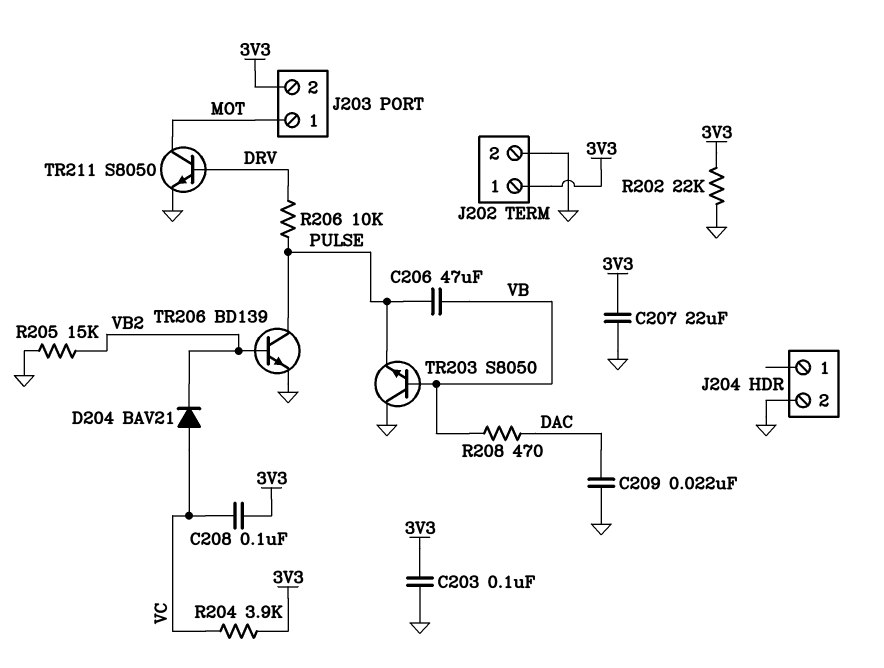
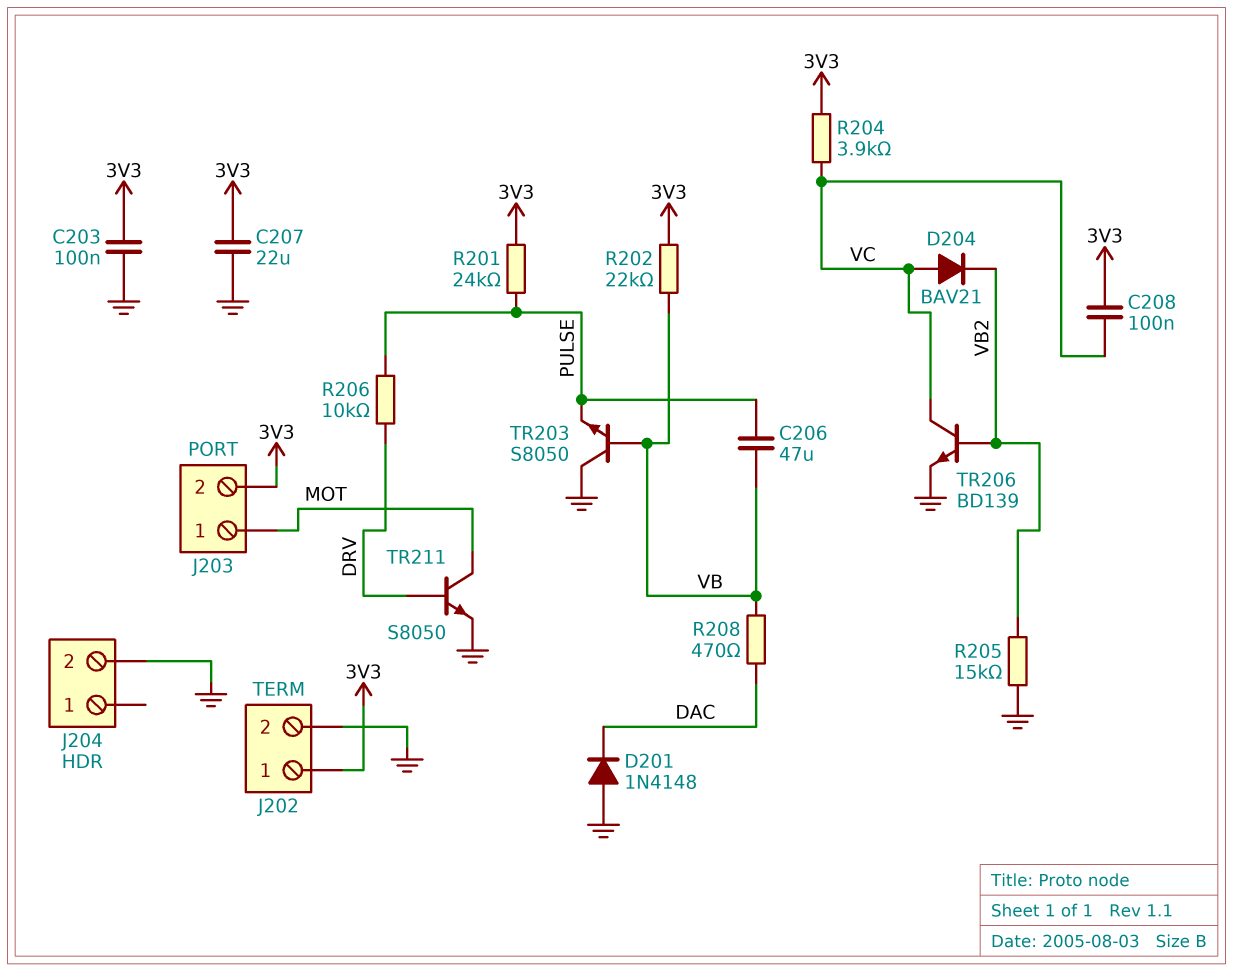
C209: 22nF (DAC, GND) -> none
D201: none -> diode 1N4148 (A GND, K DAC)
R201: none -> 24k (3V3, PULSE)
R202: 22k (3V3, GND) -> 22k (3V3, VB)
TR206: NPN BD139 (B VB2, C PULSE, E GND) -> NPN BD139 (B VB2, C VC, E GND)

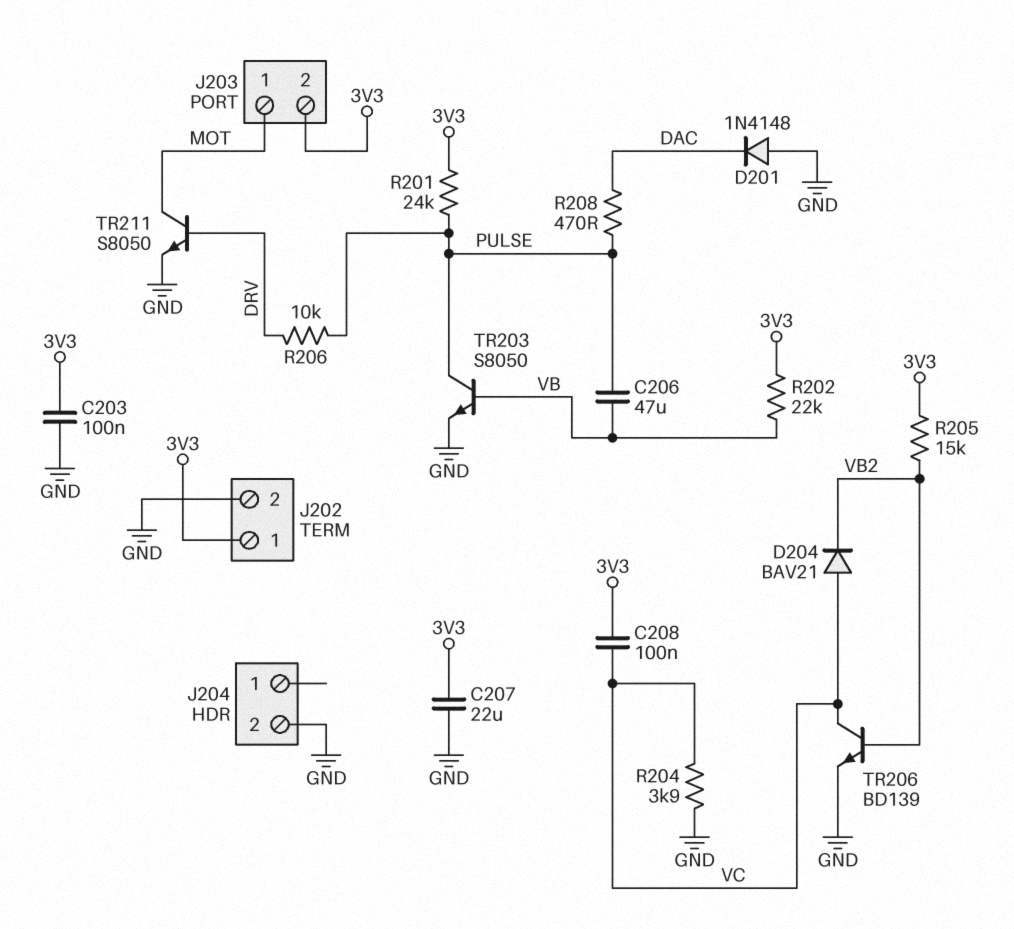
R204: 3.9k (3V3, VC) -> 3.9k (GND, VC)
R205: 15k (GND, VB2) -> 15k (3V3, VB2)
R208: 470 (DAC, VB) -> 470 (DAC, PULSE)
TR203: NPN S8050 (B VB, C GND, E PULSE) -> NPN S8050 (B VB, C PULSE, E GND)

